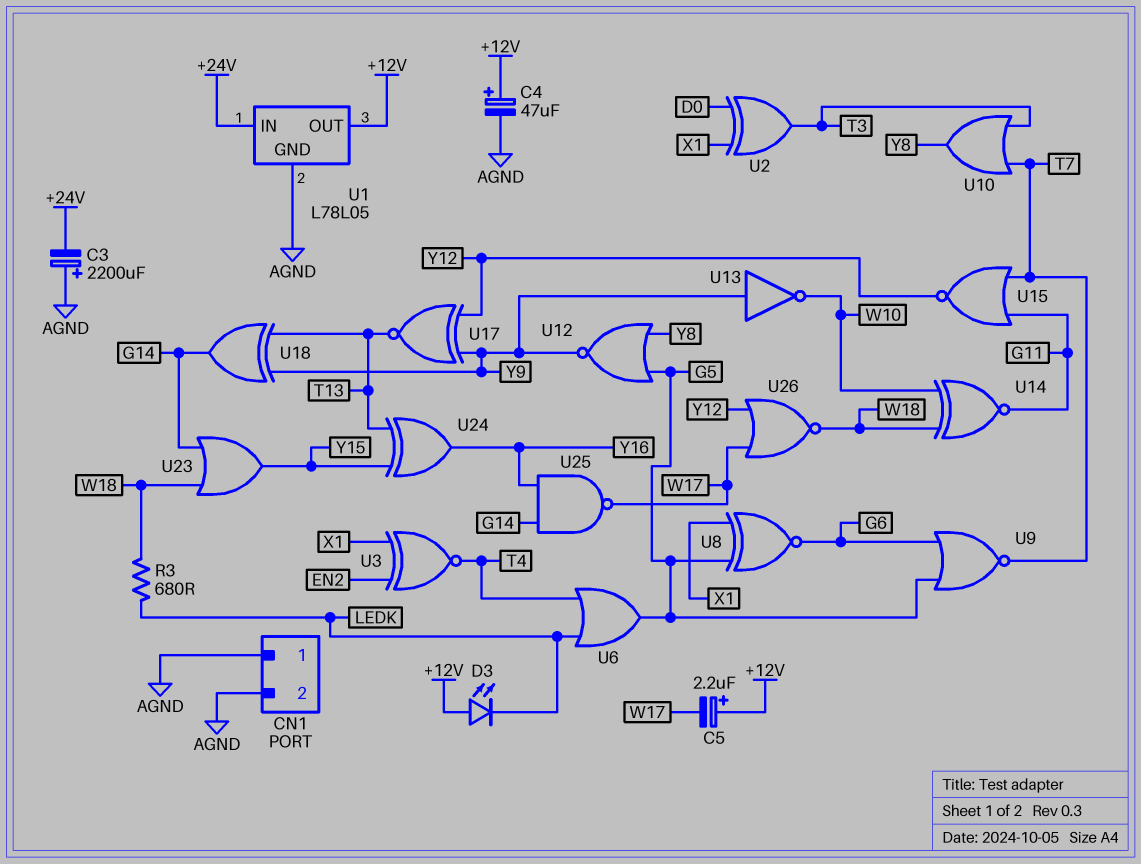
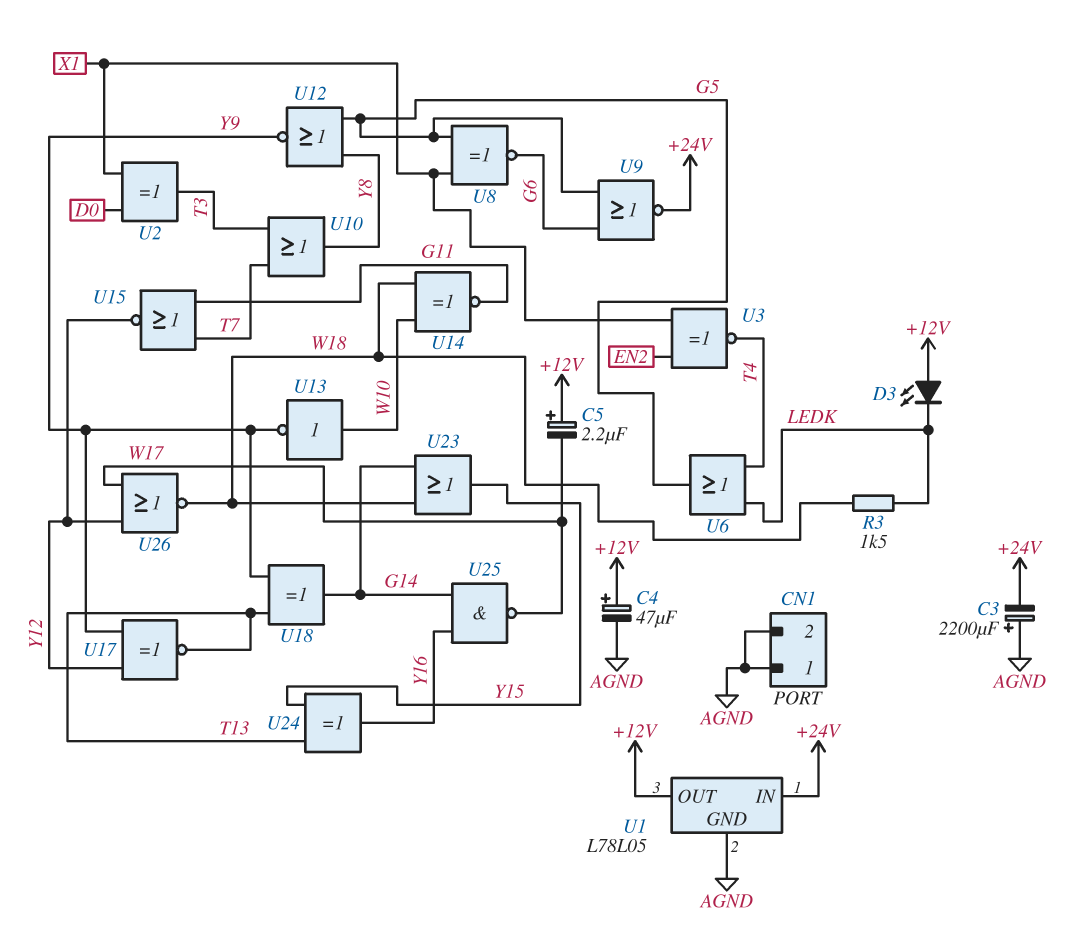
R3: 680 (LEDK, W18) -> 1.5k (LEDK, W18)
U9: NOR (in G5, in G6, out T7) -> NOR (in G5, in G6, out +24V)
U13: NOT (in Y9, out W10) -> NOT (in W10, out Y9)

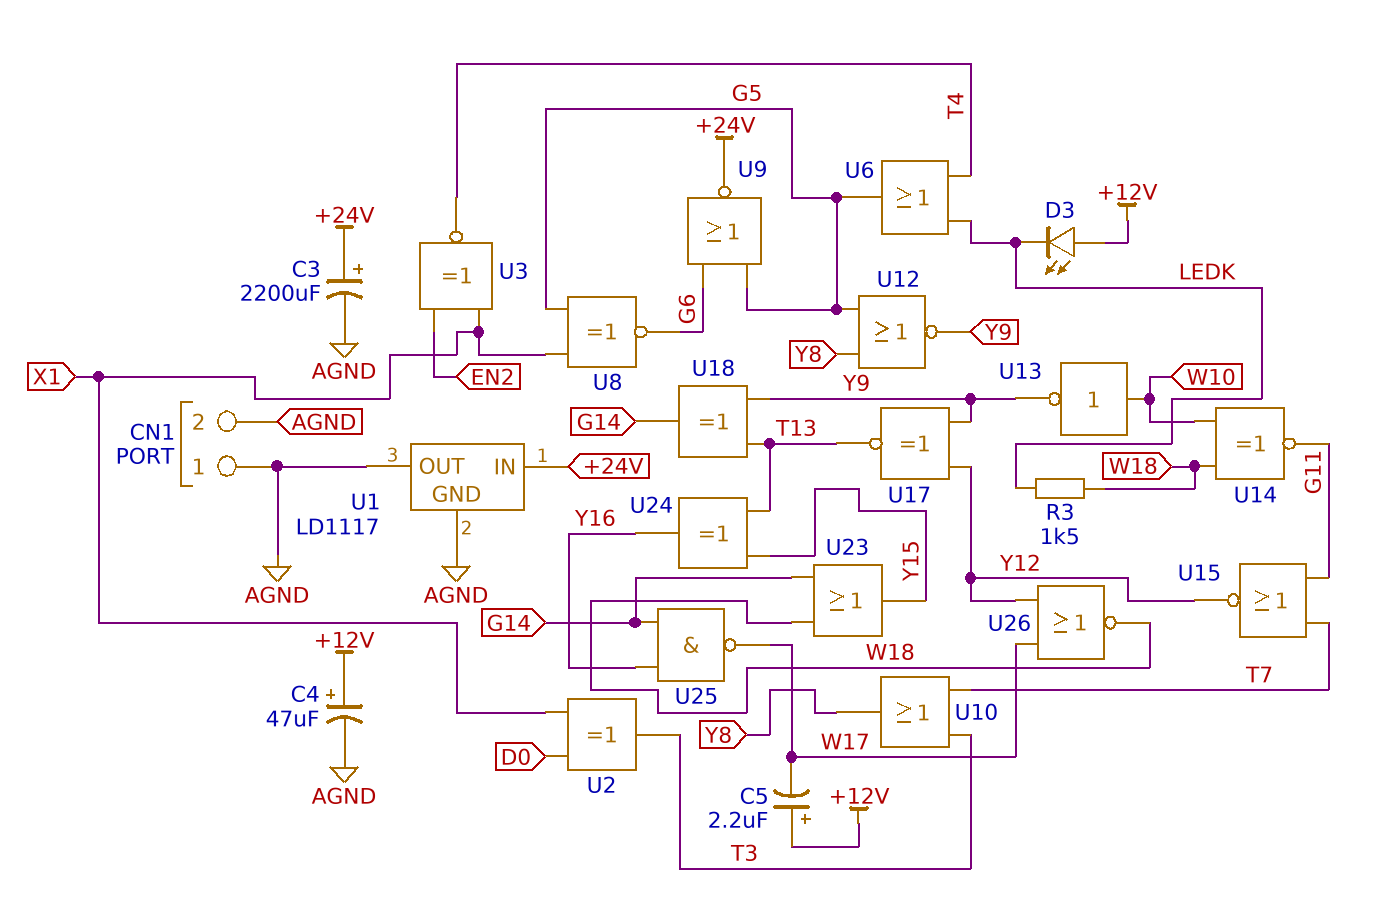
C3: 2200uF (plus AGND, minus +24V) -> 2200uF (plus +24V, minus AGND)
U1: L78L05 -> LD1117
U1 pin OUT: +12V -> AGND

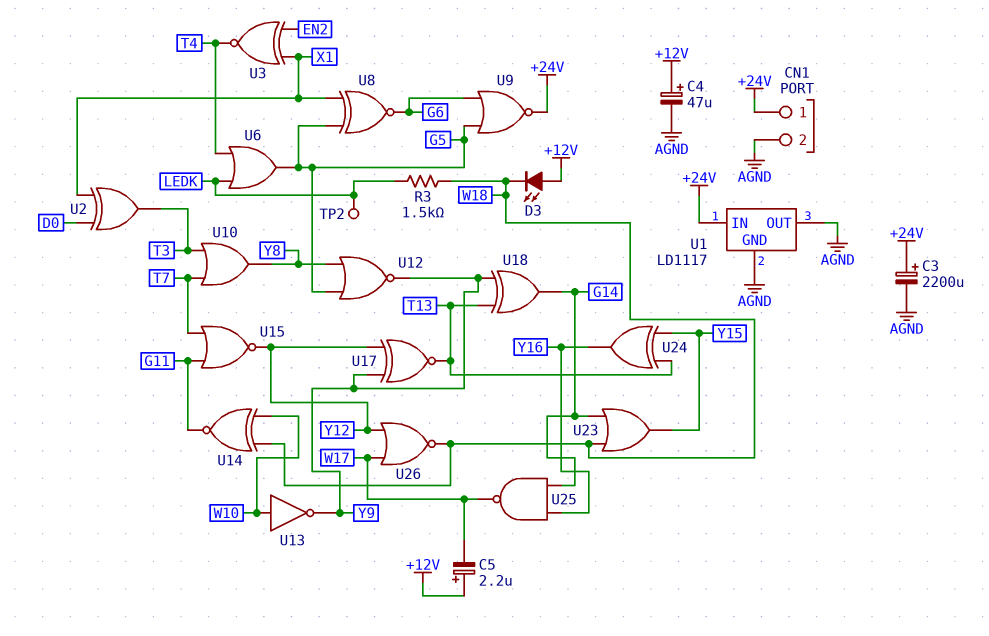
CN1 pin 1: AGND -> +24V
D3: LED (A +12V, K LEDK) -> LED (A +12V, K W18)
TP2: none -> test point (LEDK)

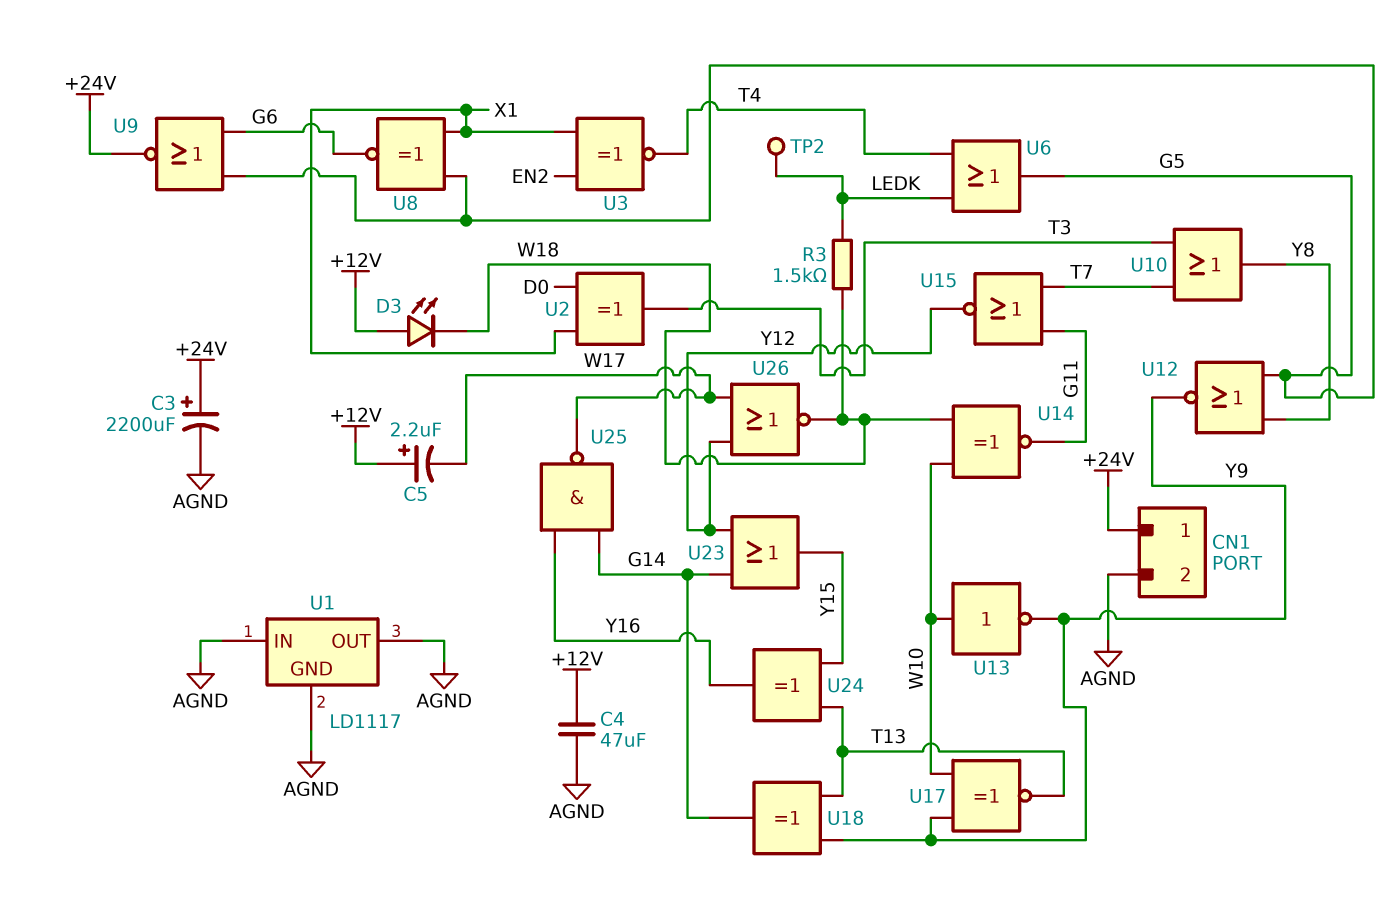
C4: 47uF (plus +12V, minus AGND) -> 47uF (+12V, AGND)
U1 pin IN: +24V -> AGND
U17: XNOR (in Y9, in Y12, out T13) -> XNOR (in W10, in Y9, out T13)
U23: OR (in G14, in W18, out Y15) -> OR (in G14, in Y12, out Y15)

